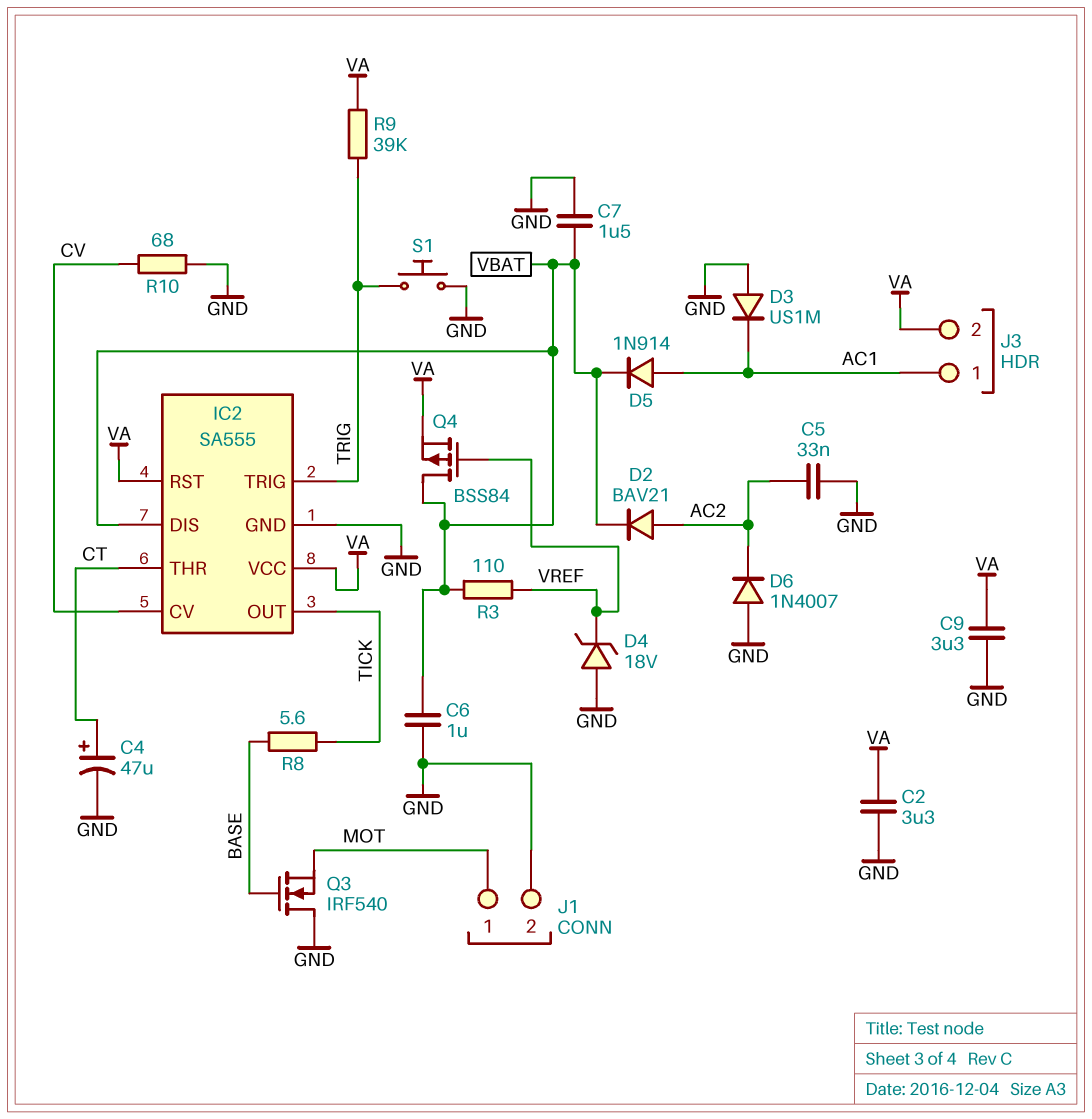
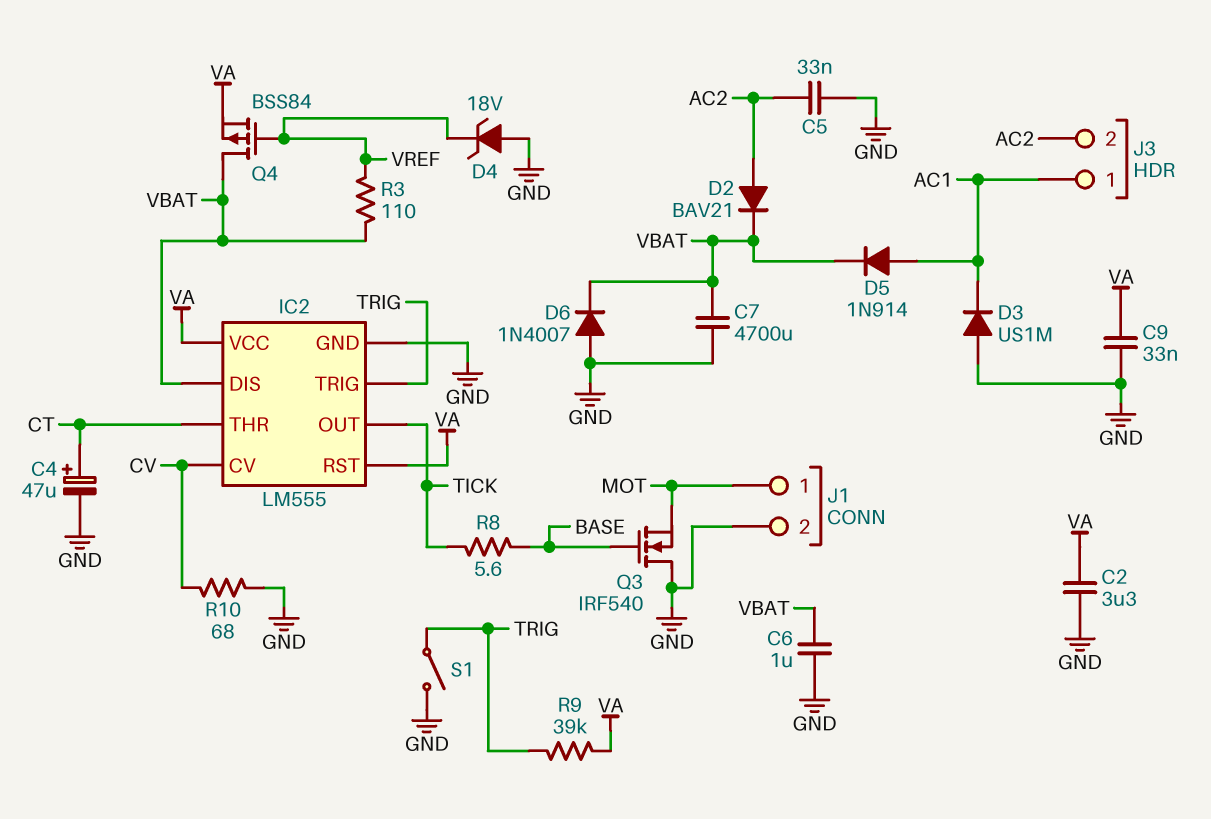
C7: 1.5uF (GND, VBAT) -> 4700uF (GND, VBAT)
C9: 3.3uF (GND, VA) -> 33nF (GND, VA)
D6: diode 1N4007 (A GND, K AC2) -> diode 1N4007 (A GND, K VBAT)
IC2: SA555 -> LM555
J3 pin 2: VA -> AC2
S1: button (GND, TRIG) -> switch (GND, TRIG)

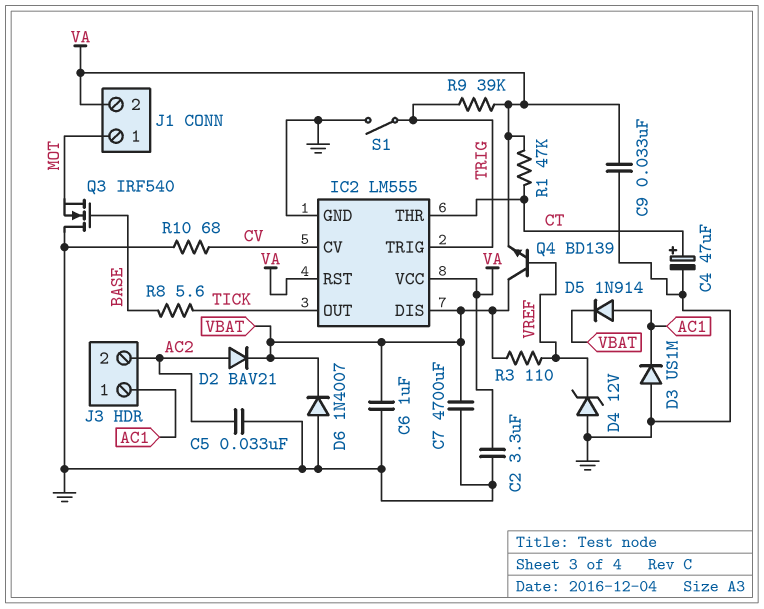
D4: zener 18V (A GND, K VREF) -> zener 12V (A GND, K VREF)
J1 pin 2: GND -> VA
Q4: PMOS BSS84 (G VREF, D VBAT, S VA) -> NPN BD139 (B VREF, C VBAT, E VA)
R1: none -> 47k (CT, VA)

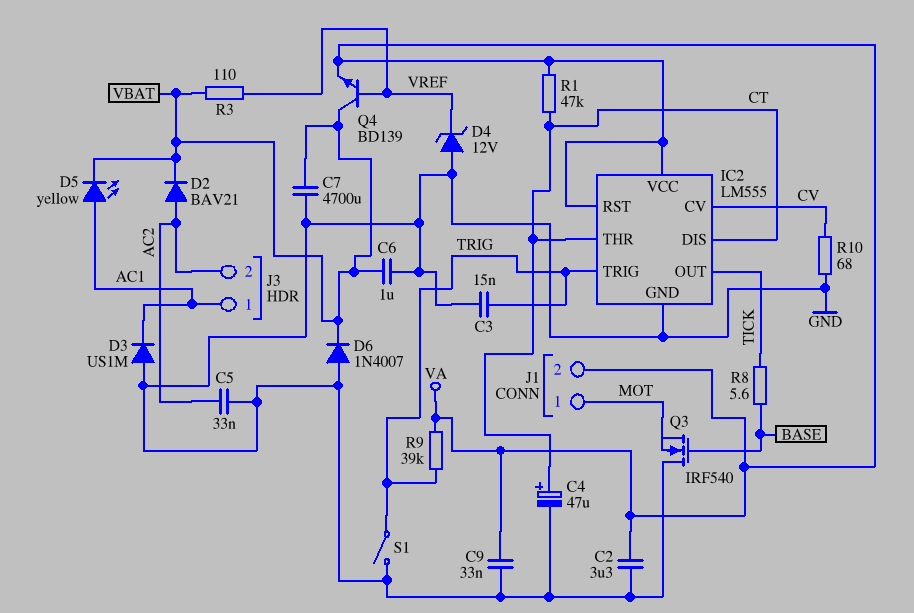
C3: none -> 15nF (GND, TRIG)
D5: diode 1N914 (A AC1, K VBAT) -> LED yellow (A AC1, K VBAT)
IC2 pin DIS: VBAT -> CT

